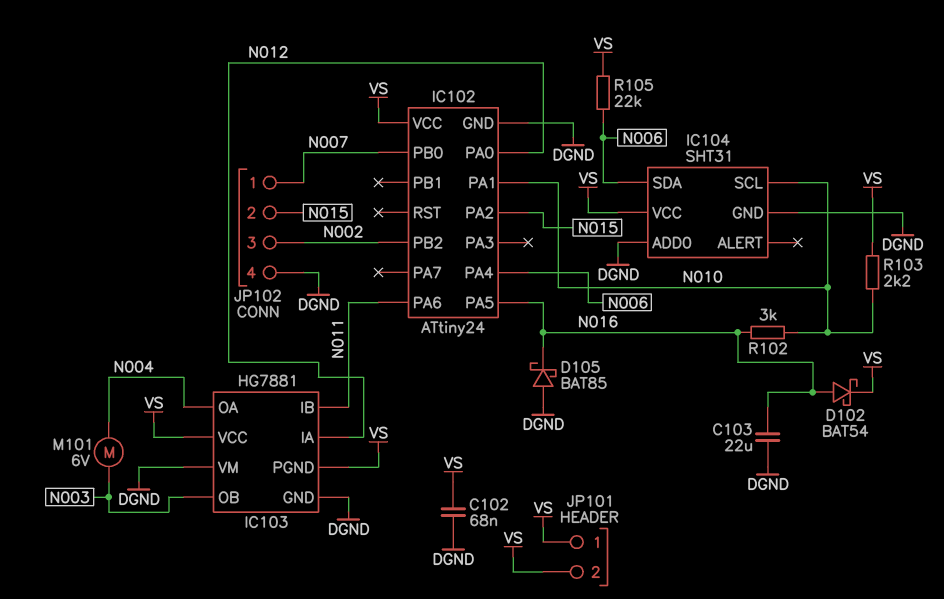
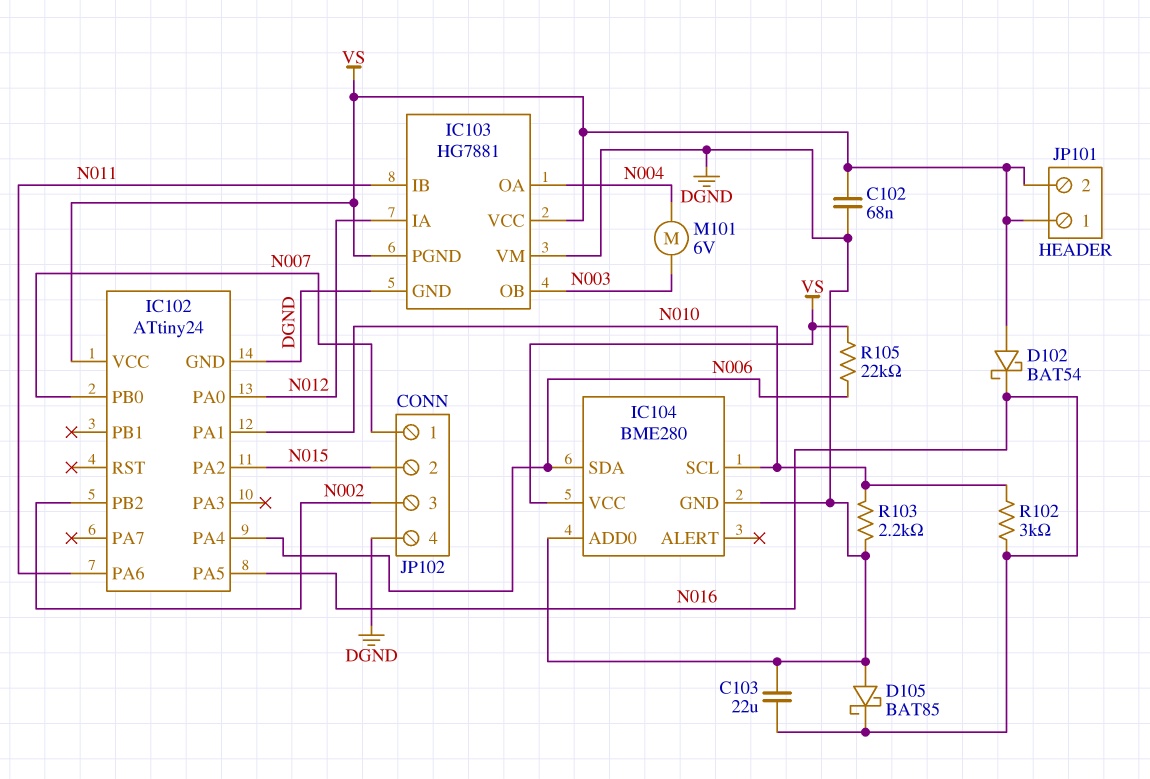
D102: schottky BAT54 (A N016, K VS) -> schottky BAT54 (A VS, K N016)
IC104: SHT31 -> BME280
R103: 2.2k (N010, VS) -> 2.2k (DGND, N010)

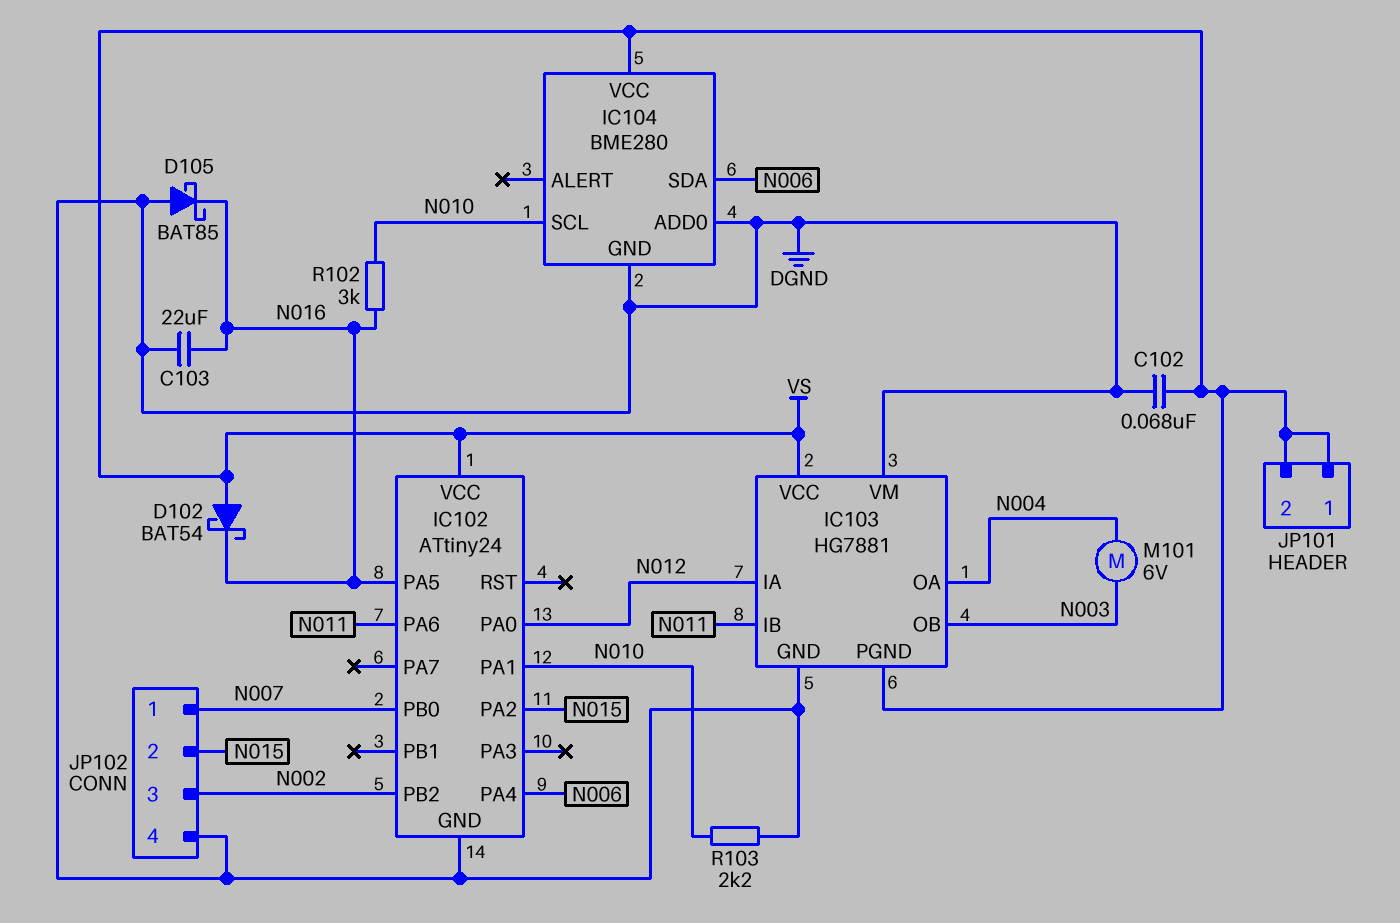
R105: 22k (N006, VS) -> none

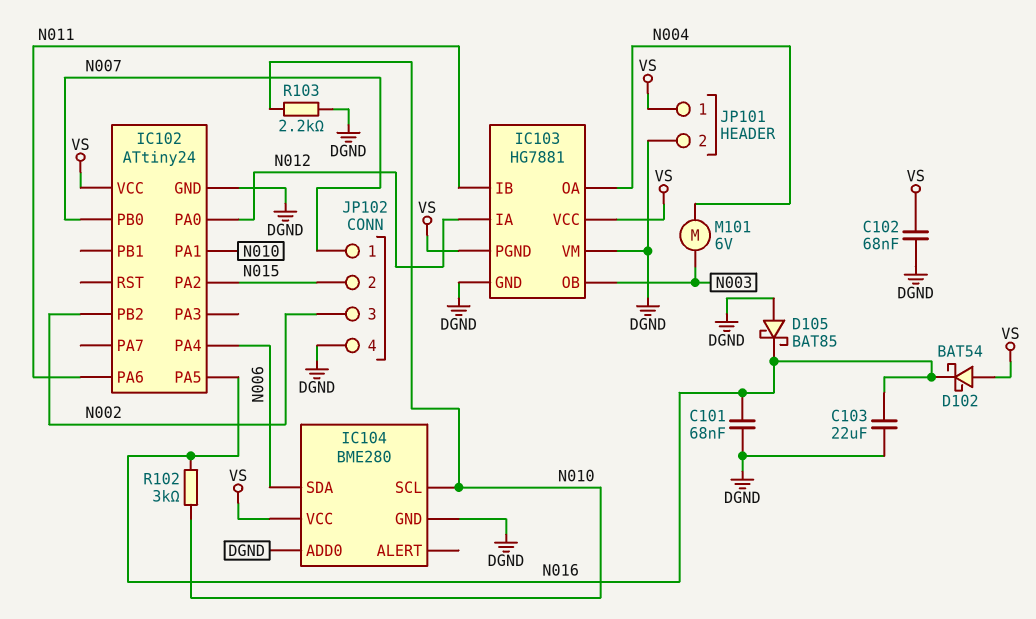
C101: none -> 68nF (DGND, N016)
JP101 pin 2: VS -> DGND

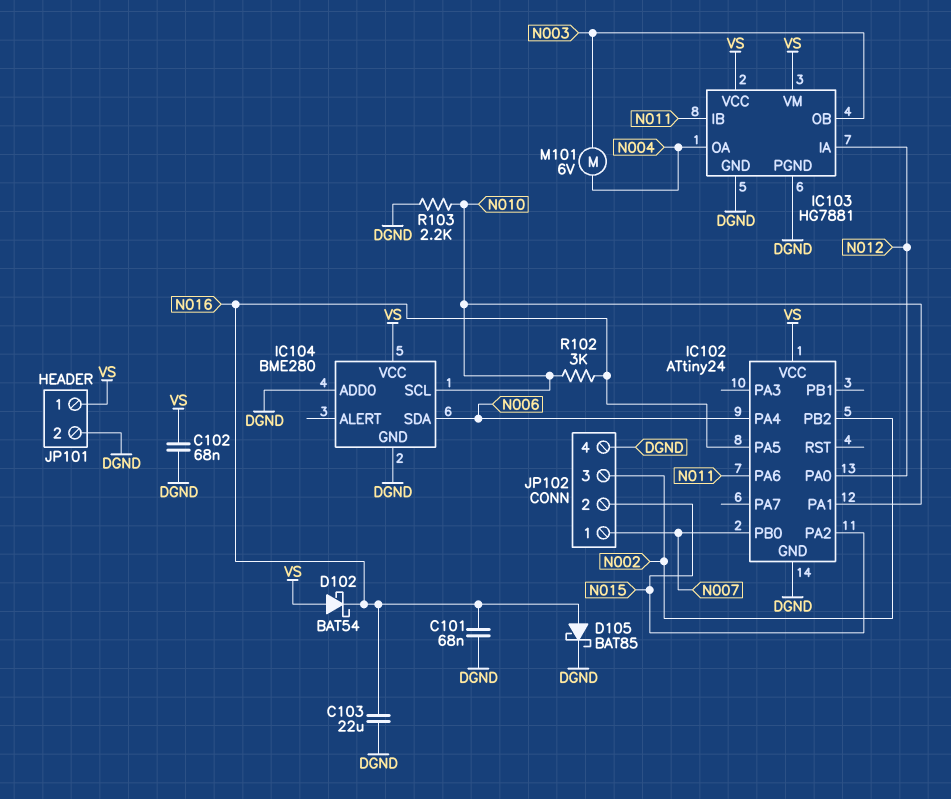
D105: schottky BAT85 (A DGND, K N016) -> schottky BAT85 (A N016, K DGND)
IC103 pin PGND: VS -> DGND
IC103 pin VM: DGND -> VS

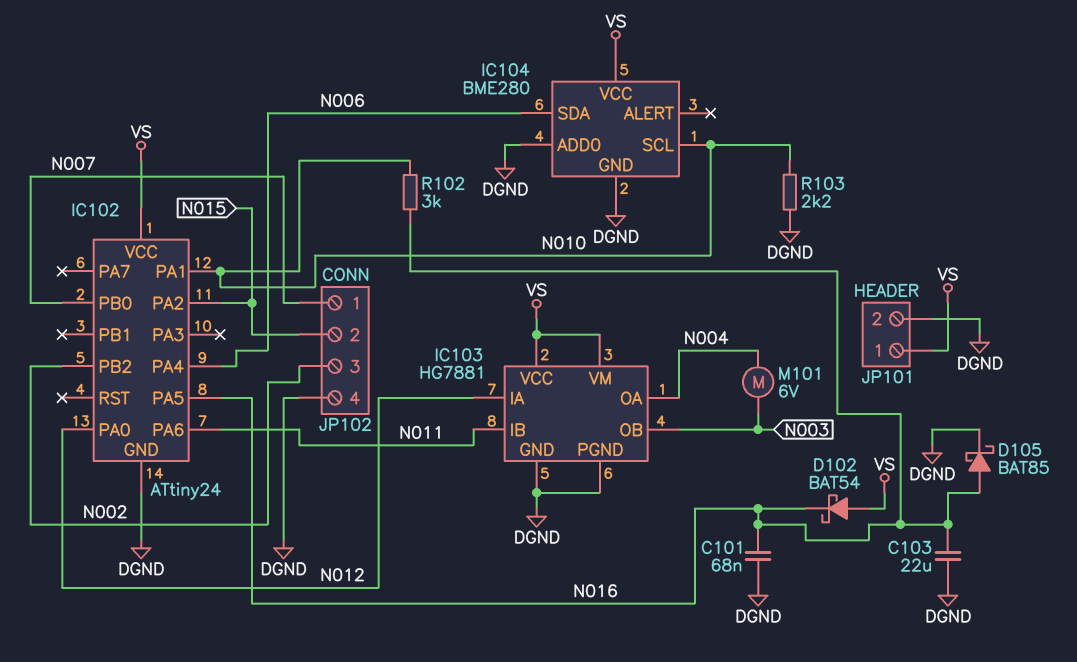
C102: 68nF (DGND, VS) -> none

